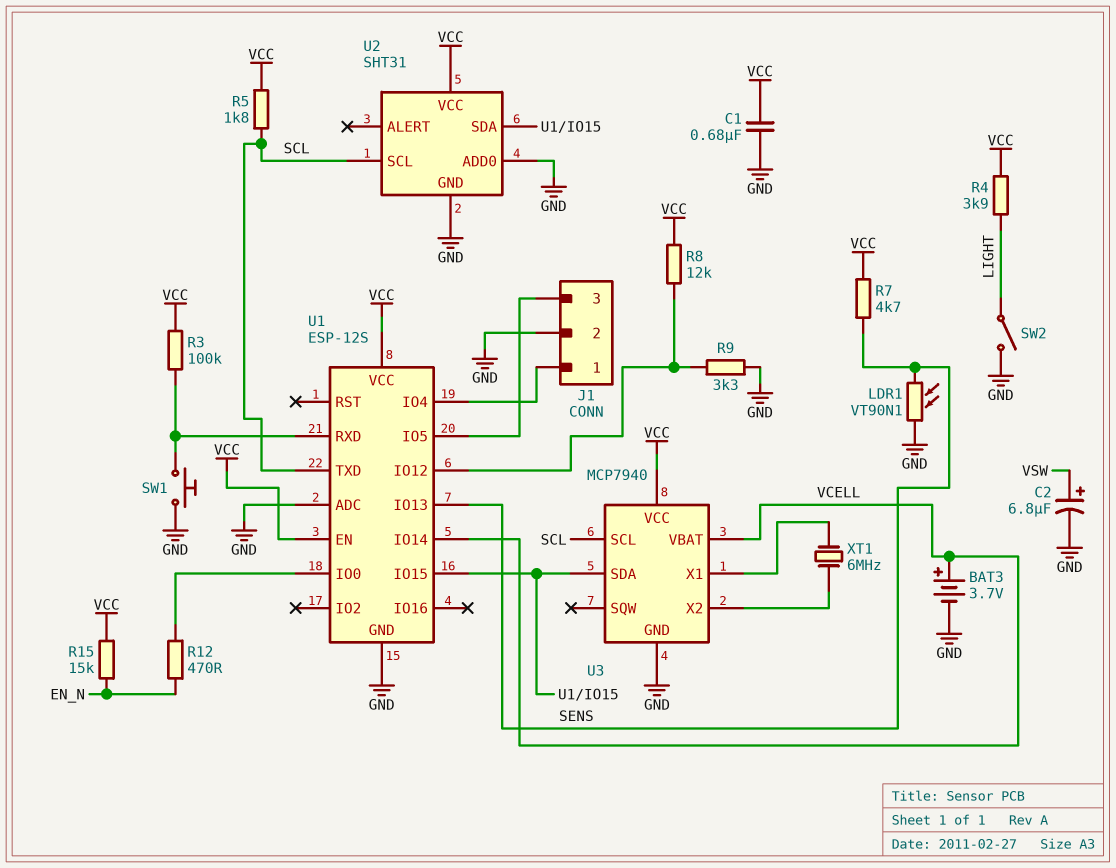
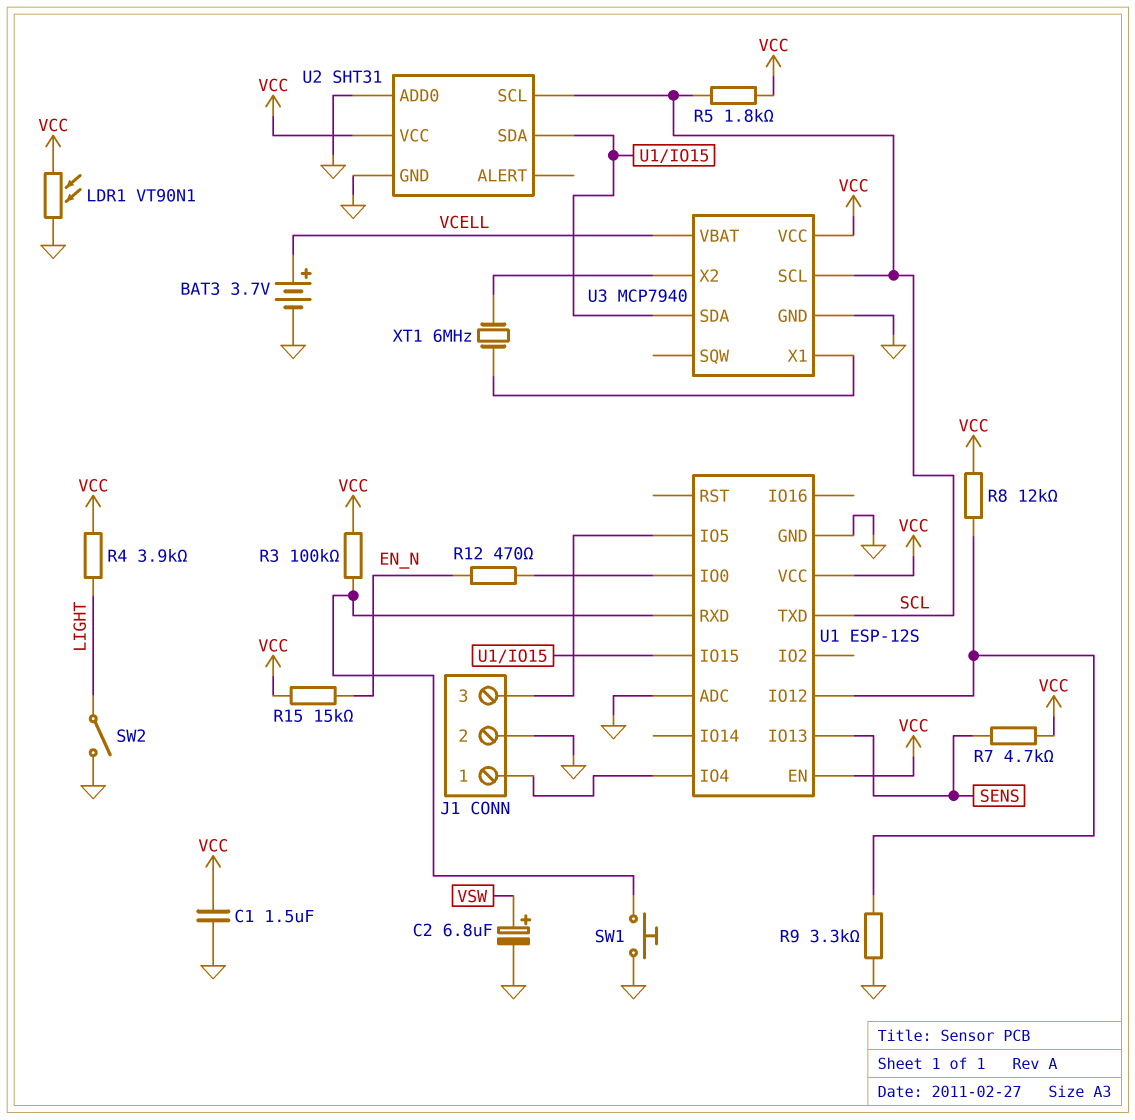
C1: 680nF (GND, VCC) -> 1.5uF (GND, VCC)
LDR1: VT90N1 (GND, SENS) -> VT90N1 (GND, VCC)
U1 pin IO14: VCELL -> none

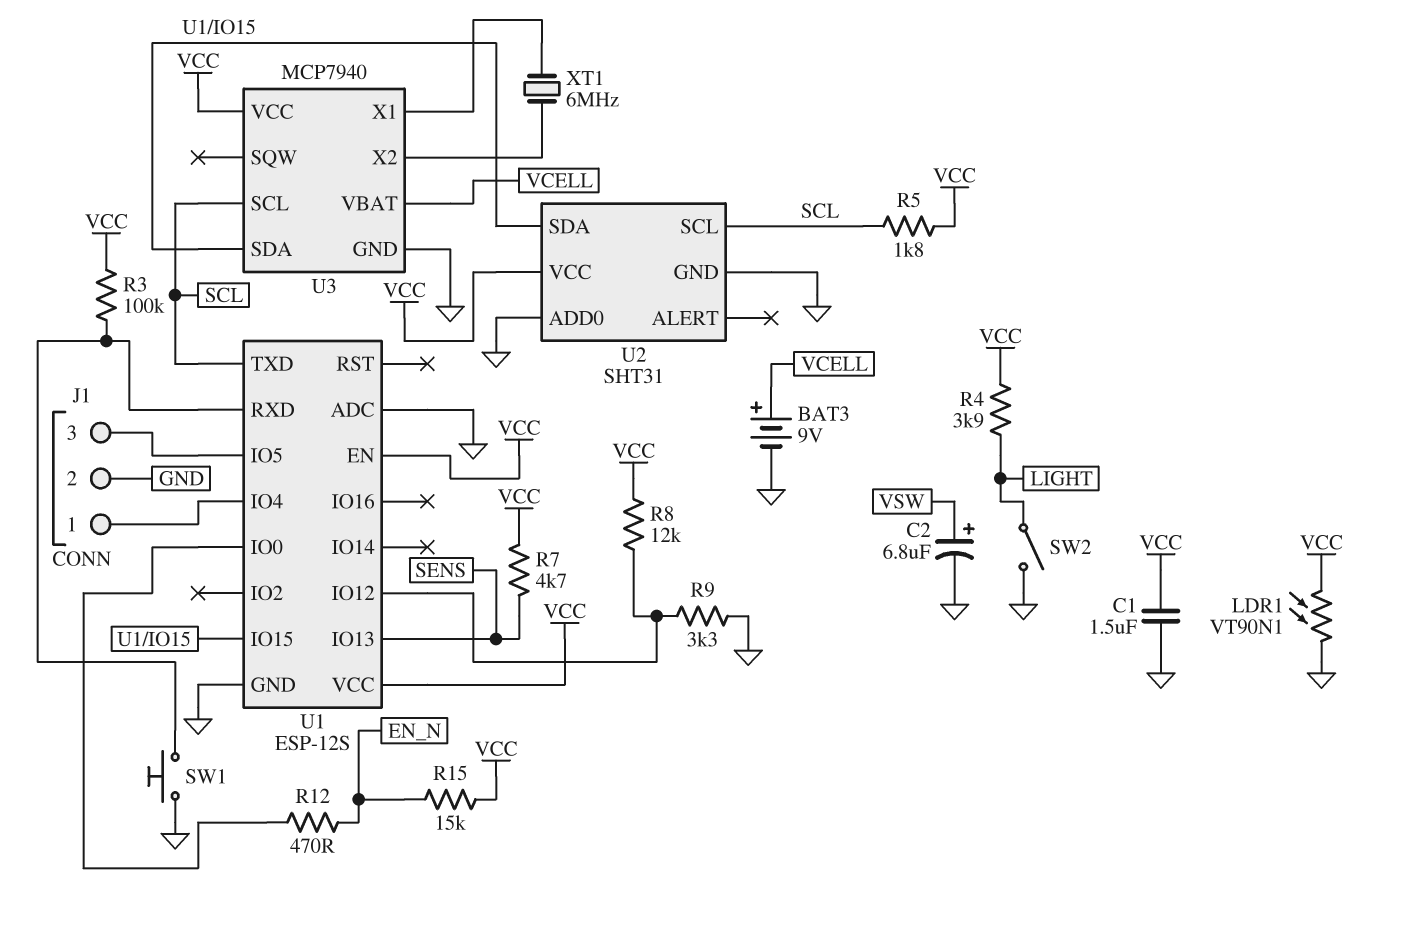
BAT3: 3.7V (plus VCELL, minus GND) -> 9V (plus VCELL, minus GND)

